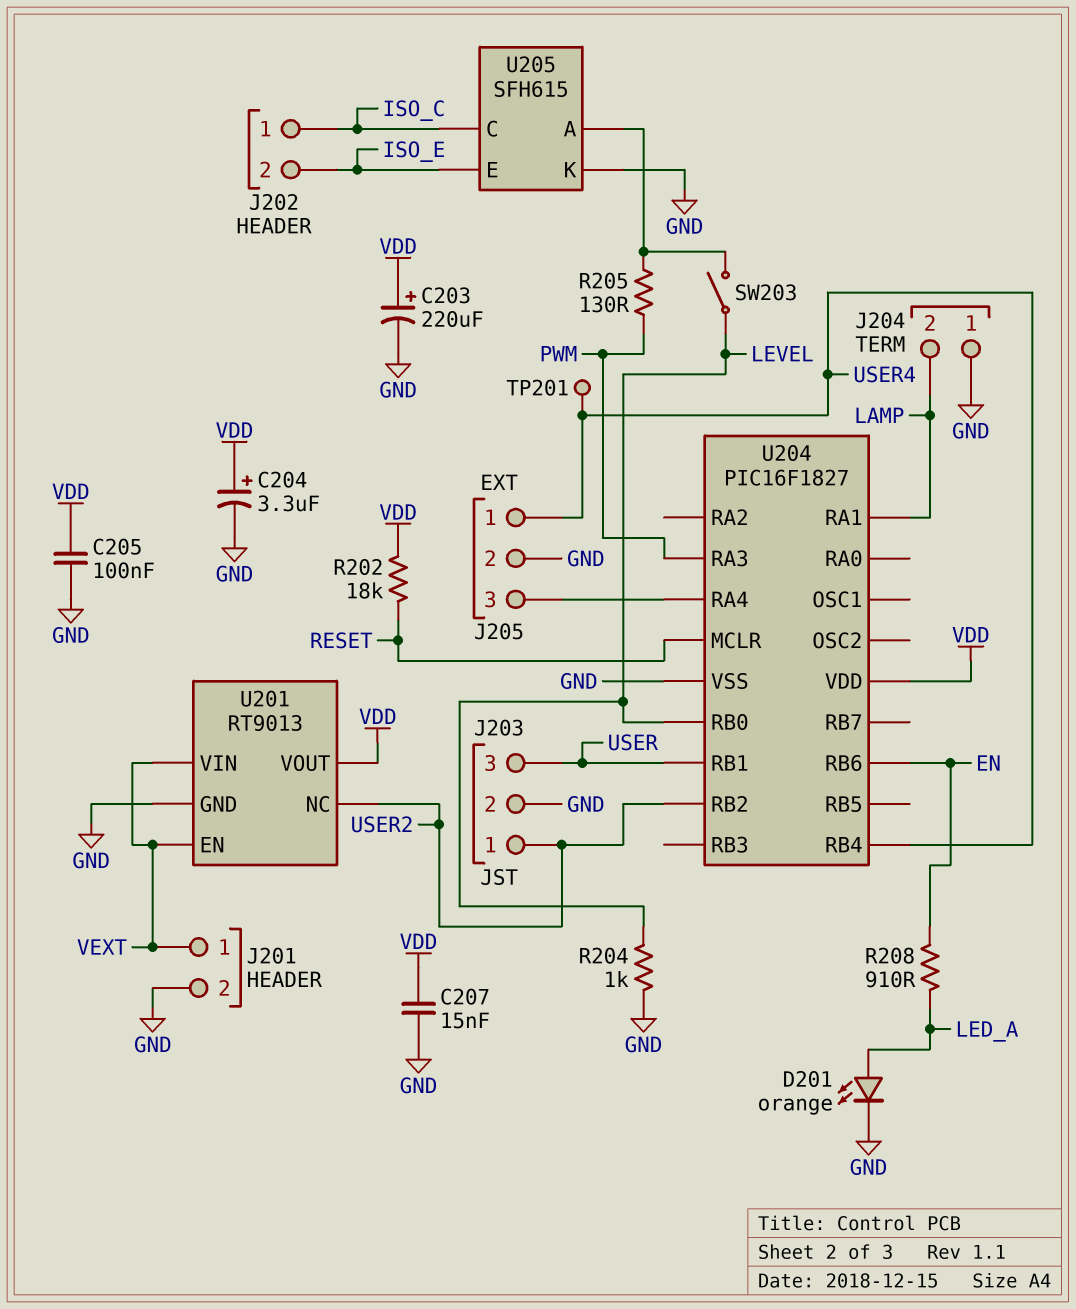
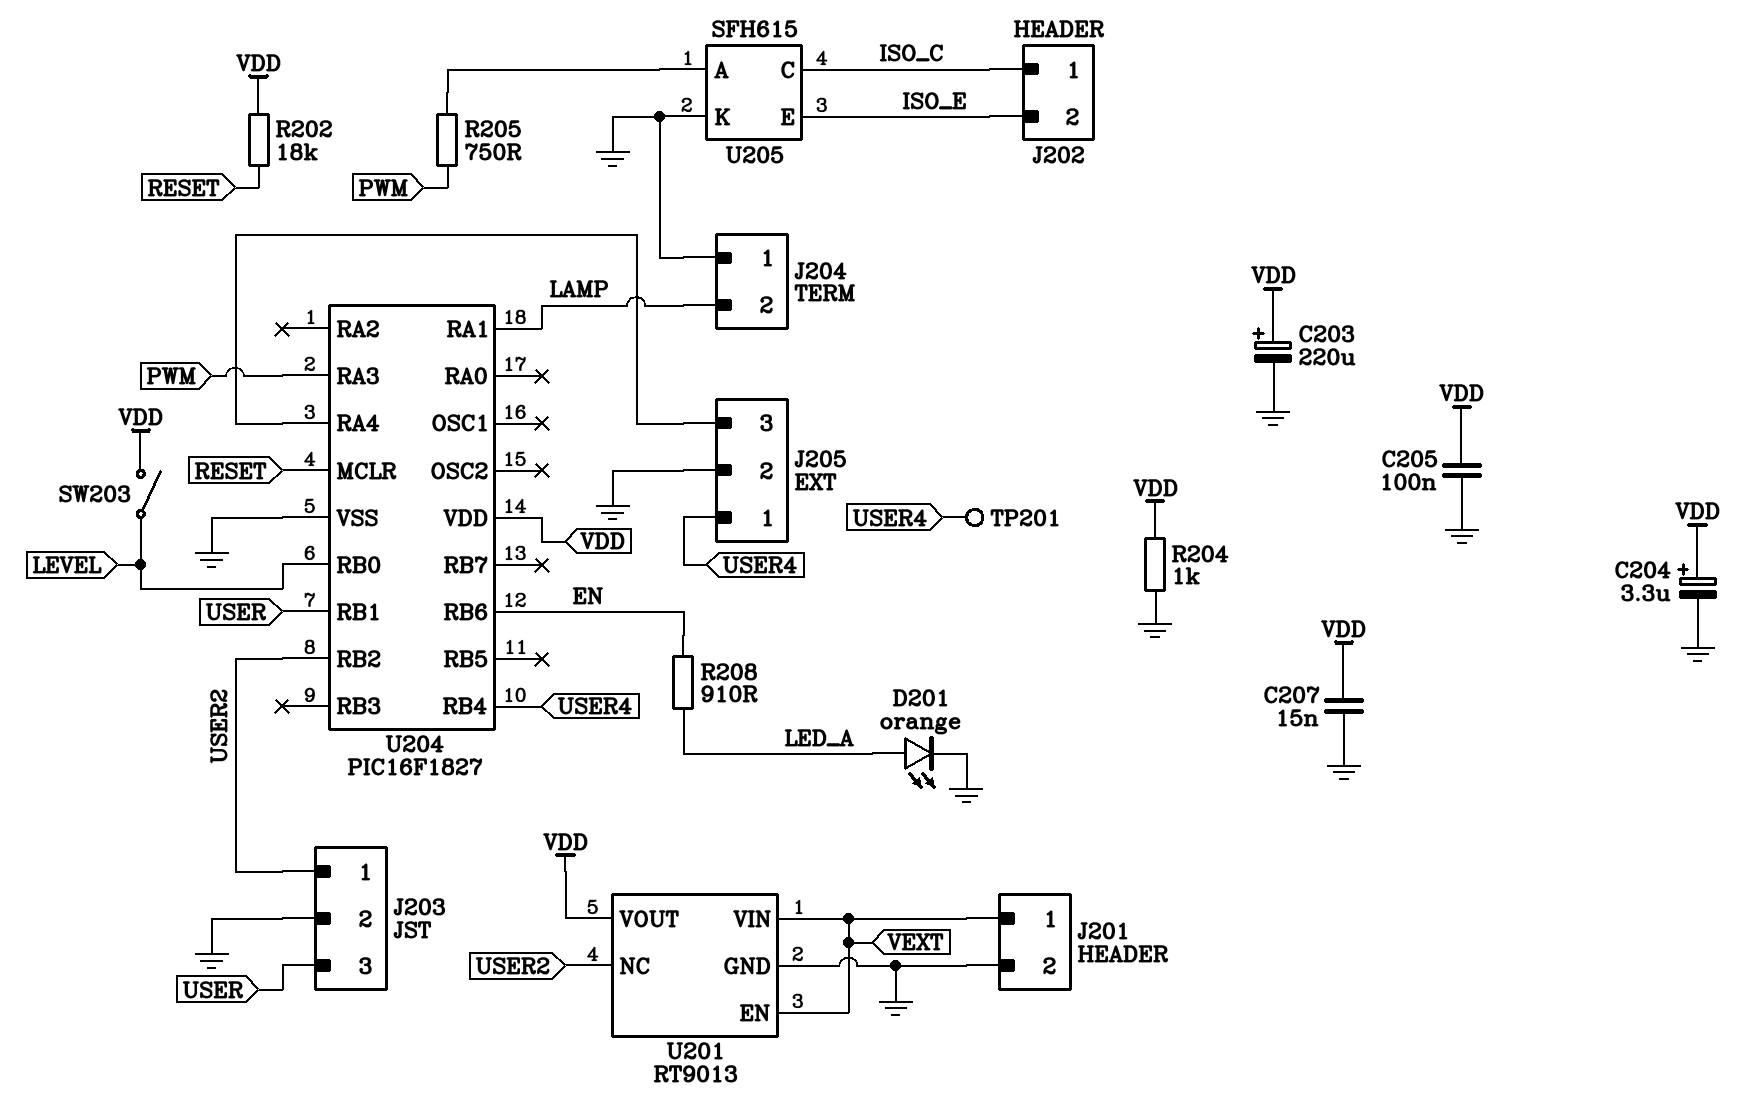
R204: 1k (GND, LEVEL) -> 1k (GND, VDD)
R205: 130 (PWM, U205/A) -> 750 (PWM, U205/A)
SW203: switch (LEVEL, U205/A) -> switch (LEVEL, VDD)

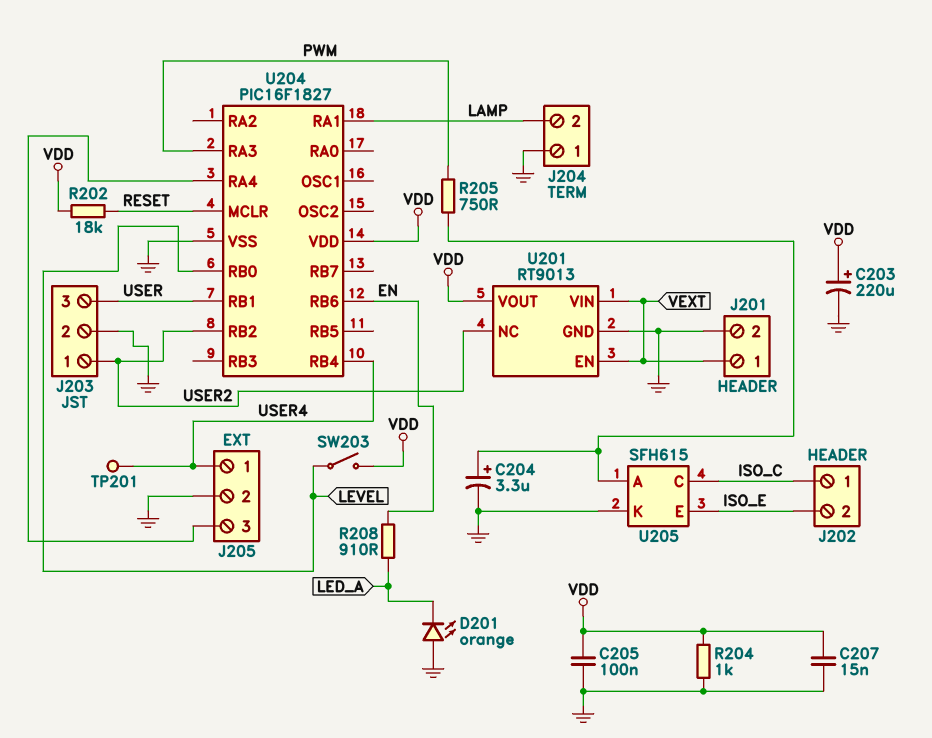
C204: 3.3uF (plus VDD, minus GND) -> 3.3uF (plus U205/A, minus GND)
D201: LED orange (A LED_A, K GND) -> LED orange (A GND, K LED_A)

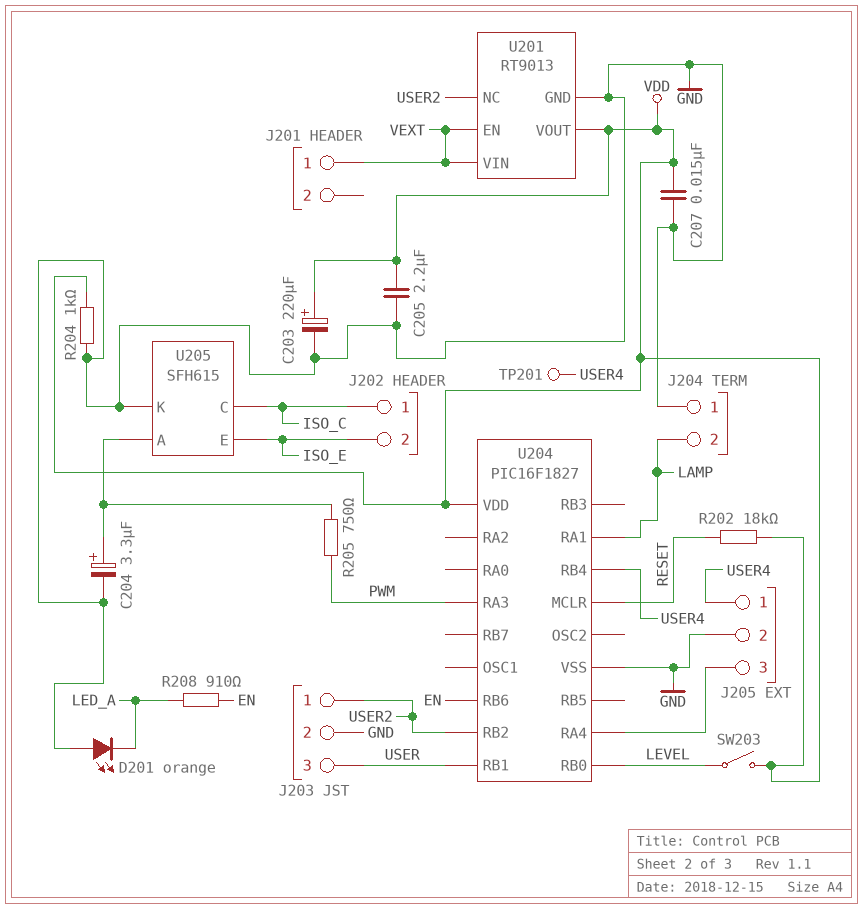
C205: 100nF (GND, VDD) -> 2.2uF (GND, VDD)
J201 pin 2: GND -> none

